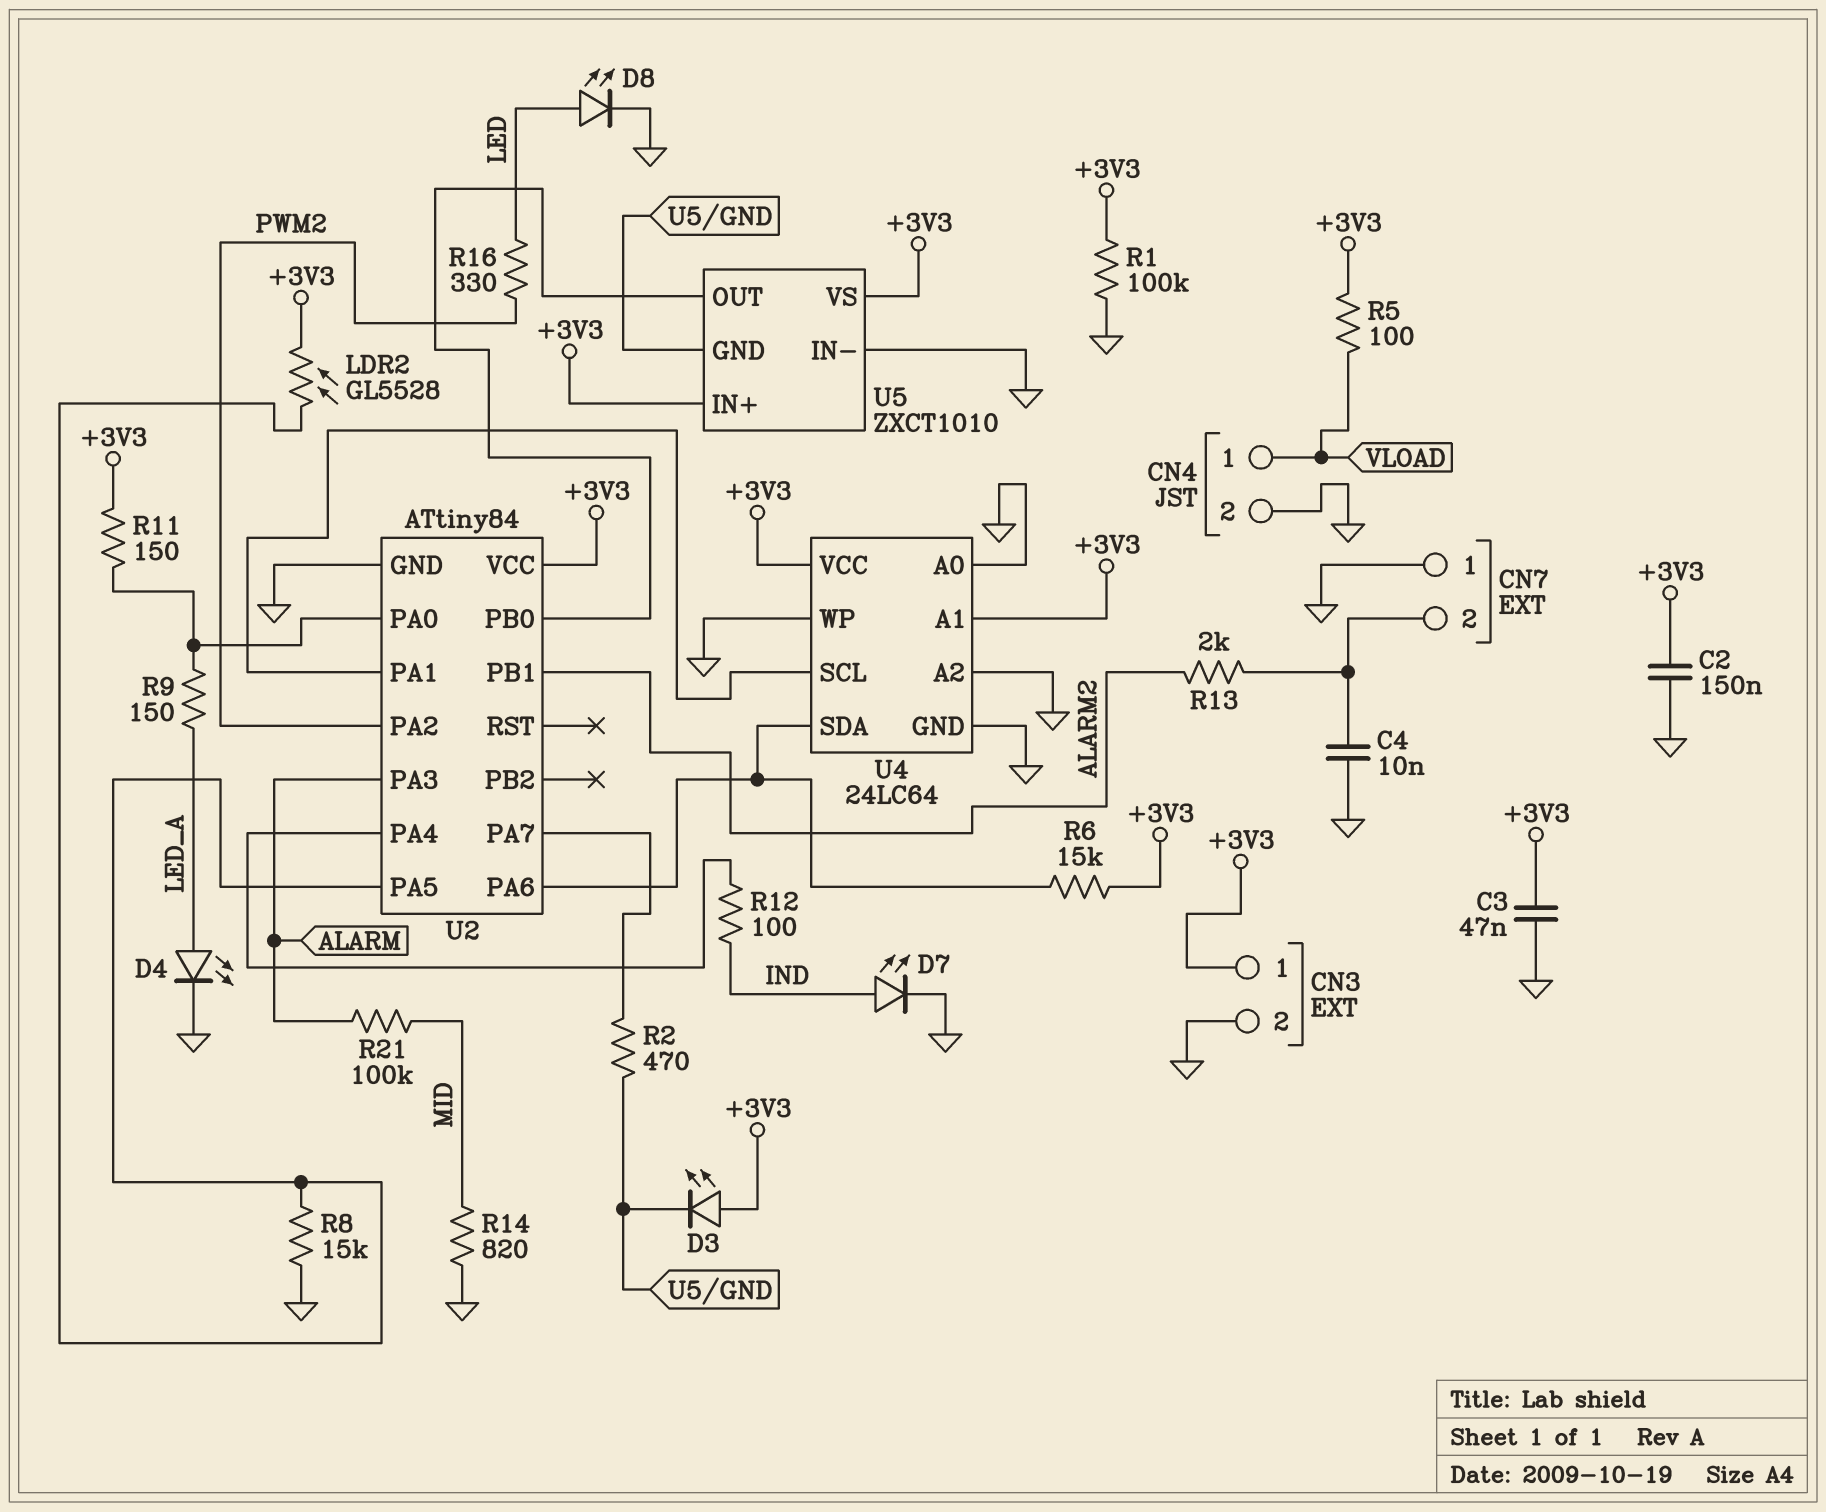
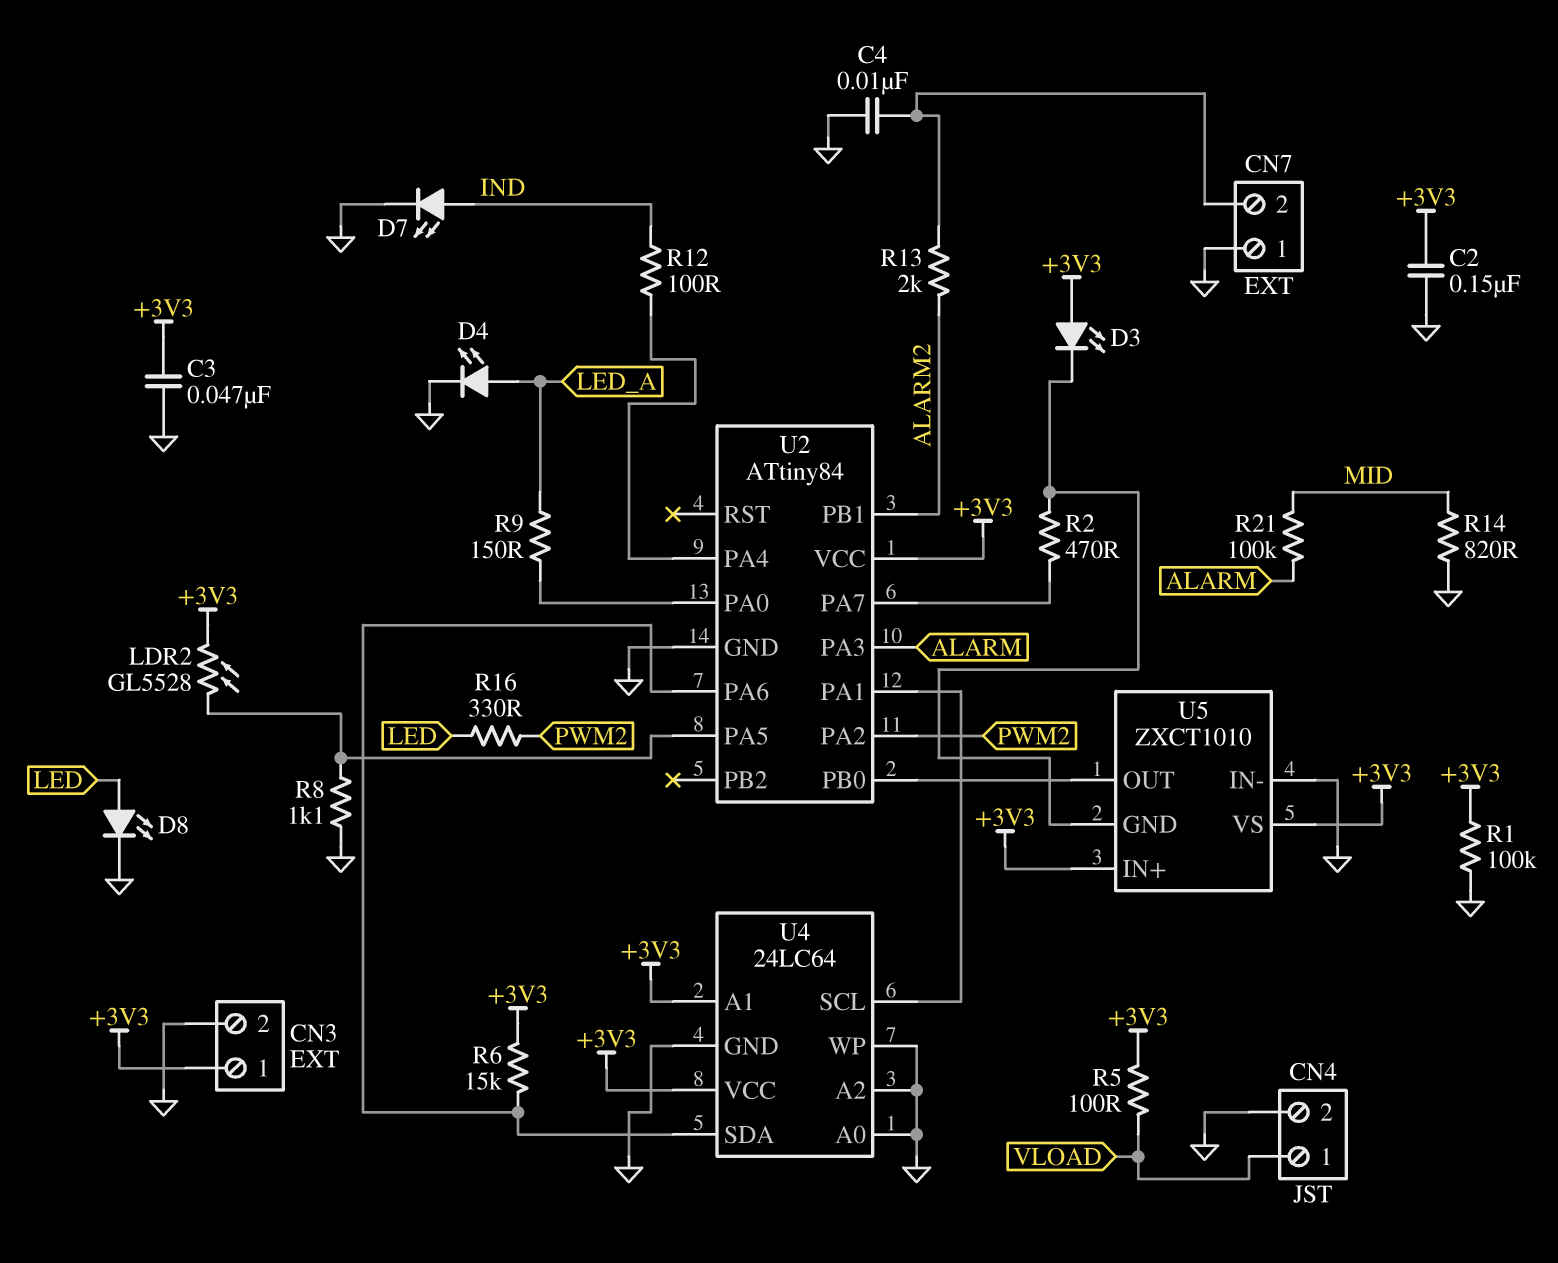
R8: 15k (GND, U2/PA5) -> 1.1k (GND, U2/PA5)
R11: 150 (+3V3, U2/PA0) -> none

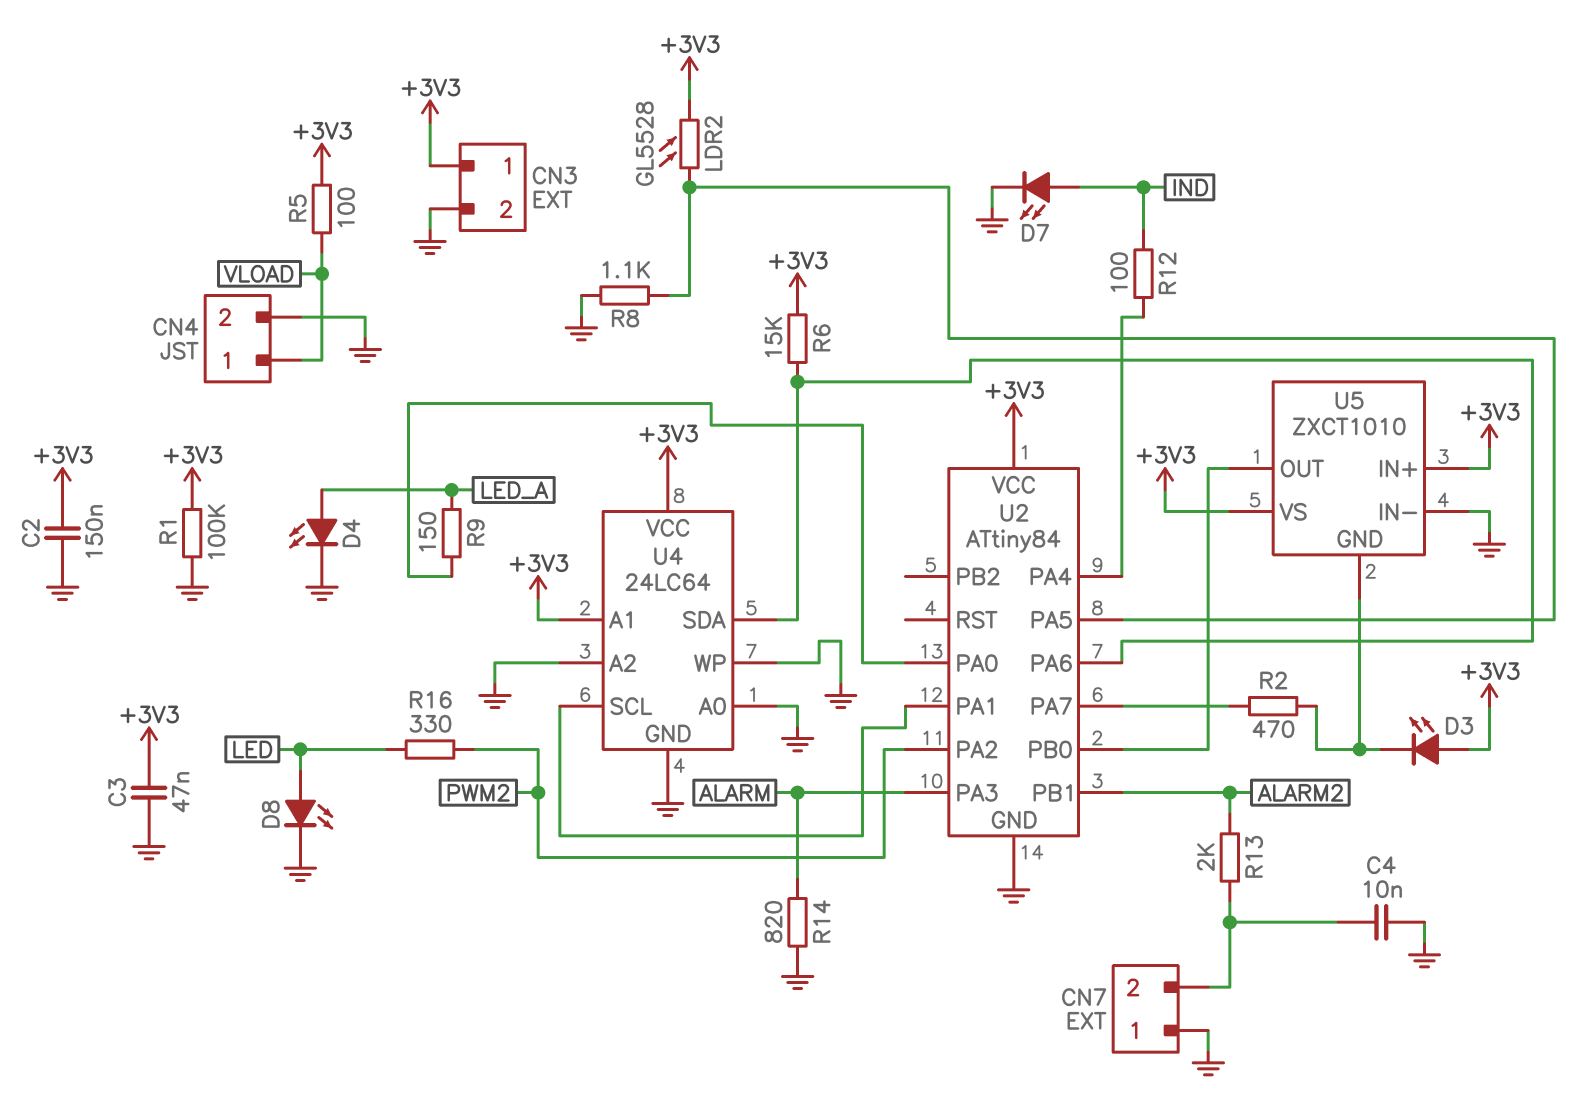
R14: 820 (GND, MID) -> 820 (ALARM, GND)
R21: 100k (ALARM, MID) -> none

